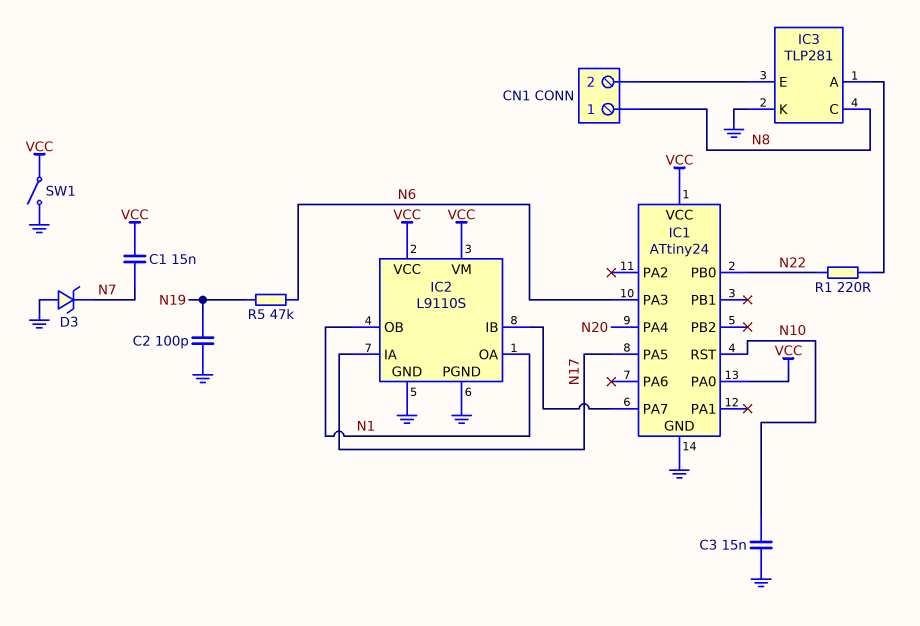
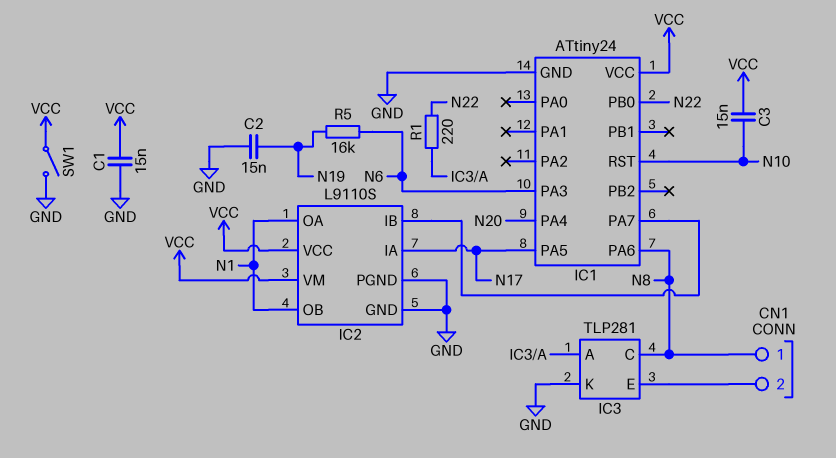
C1: 15nF (N7, VCC) -> 15nF (GND, VCC)
C2: 100pF (GND, N19) -> 15nF (GND, N19)
C3: 15nF (GND, N10) -> 15nF (N10, VCC)
D3: zener (A GND, K N7) -> none
IC1 pin PA0: VCC -> none
IC1 pin PA6: none -> N8
R5: 47k (N6, N19) -> 16k (N6, N19)

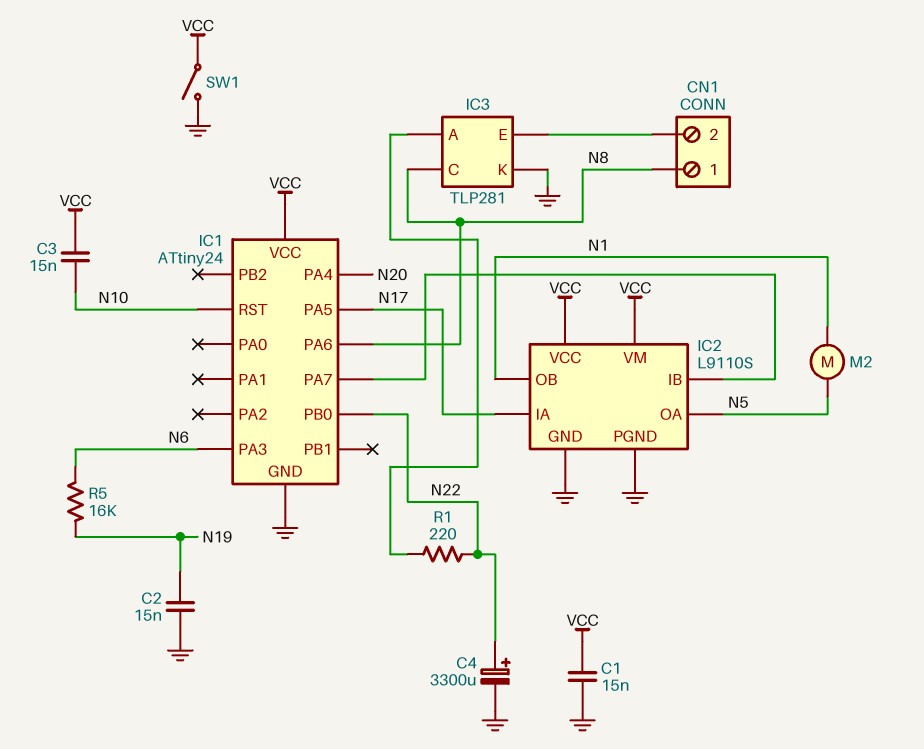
C4: none -> 3300uF (plus N22, minus GND)
IC2 pin OA: N1 -> N5
M2: none -> motor (N1, N5)

